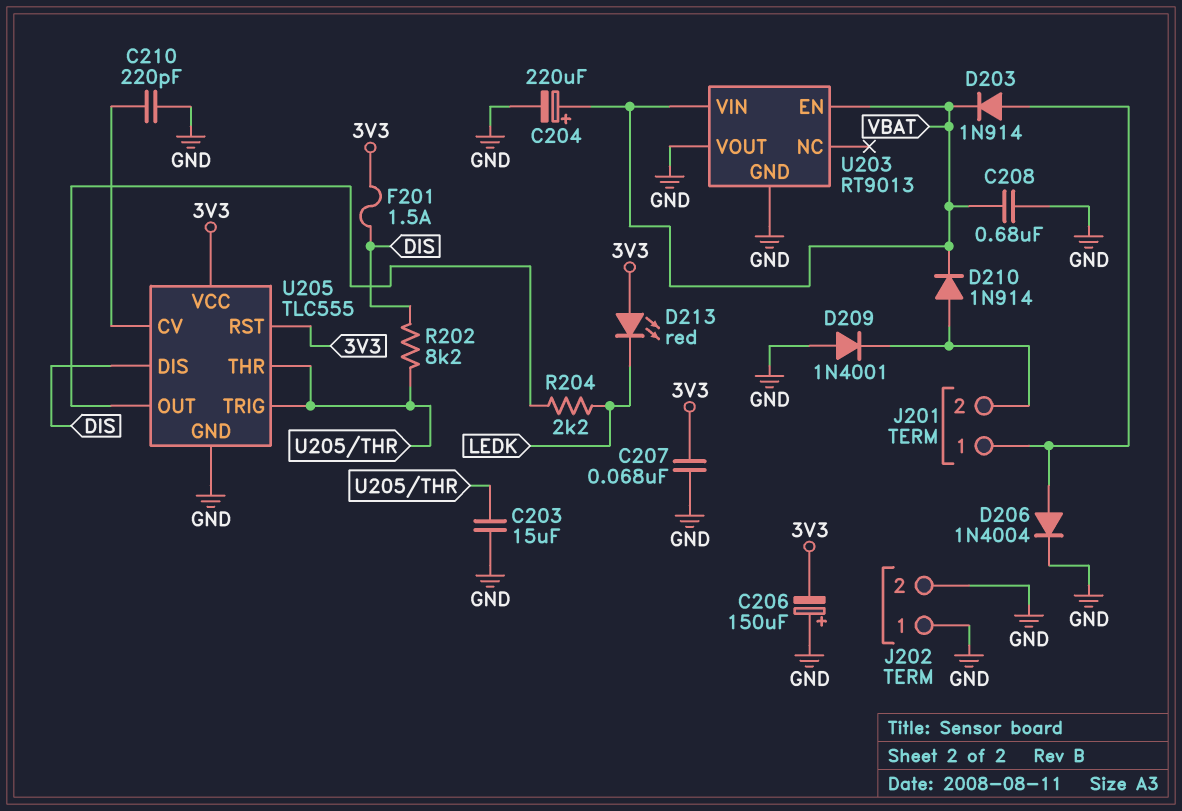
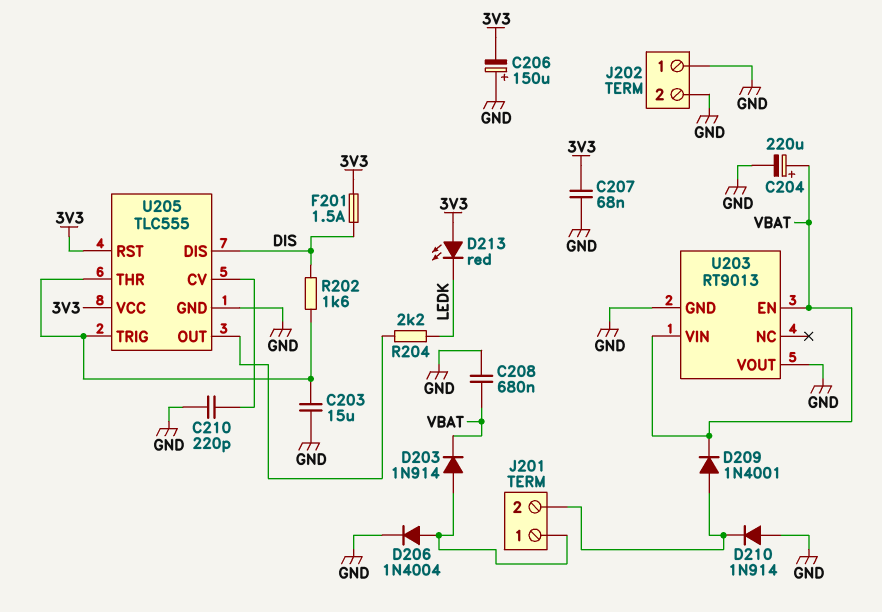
D209: diode 1N4001 (A GND, K J201/2) -> diode 1N4001 (A J201/2, K VBAT)
D210: diode 1N914 (A J201/2, K VBAT) -> diode 1N914 (A GND, K J201/2)
R202: 8.2k (DIS, U205/THR) -> 1.6k (DIS, U205/THR)

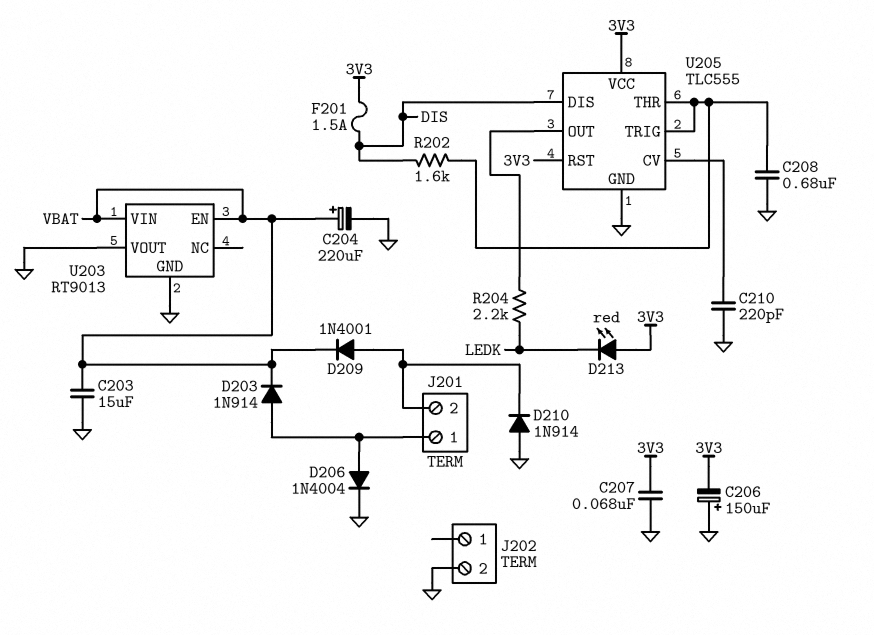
C203: 15uF (GND, U205/THR) -> 15uF (GND, VBAT)
C208: 680nF (GND, VBAT) -> 680nF (GND, U205/THR)
J202 pin 1: GND -> none

